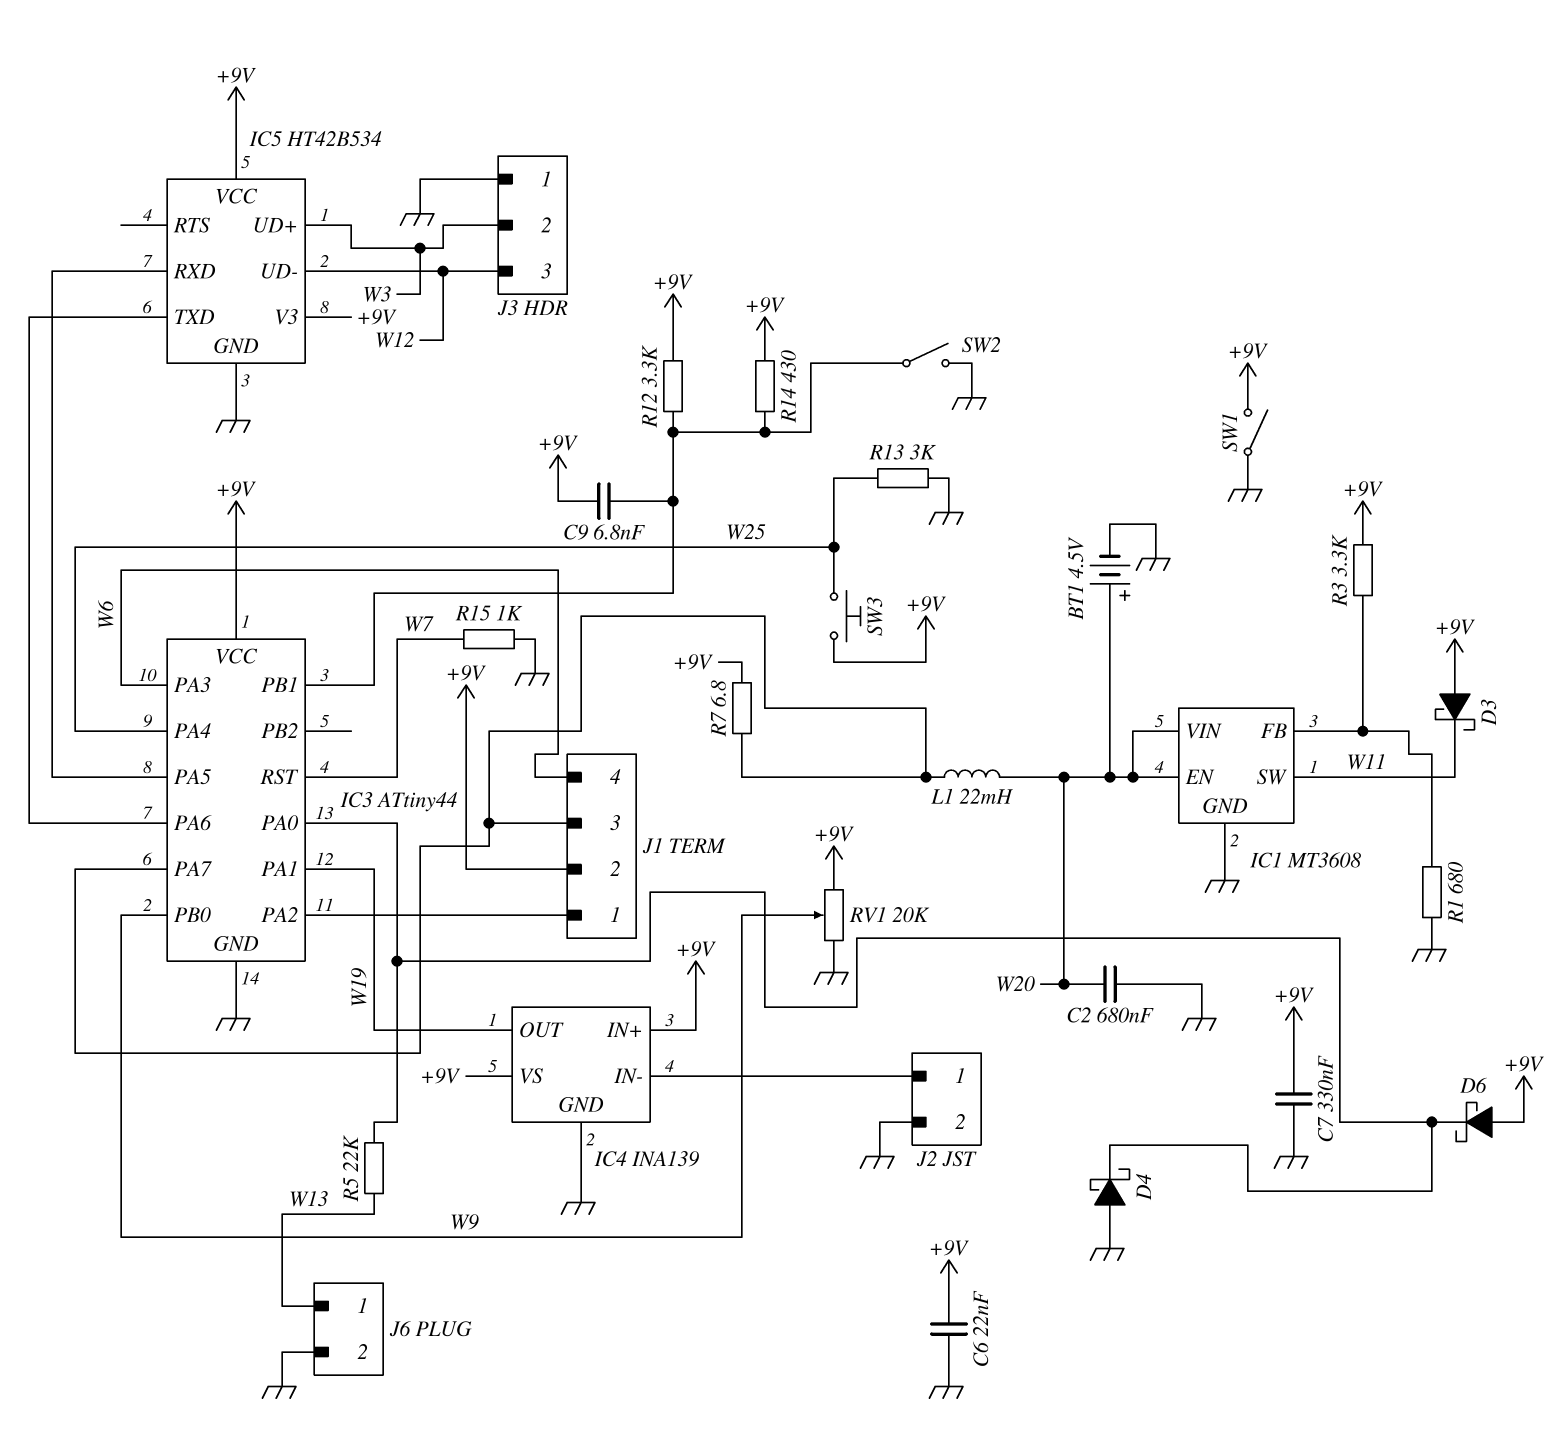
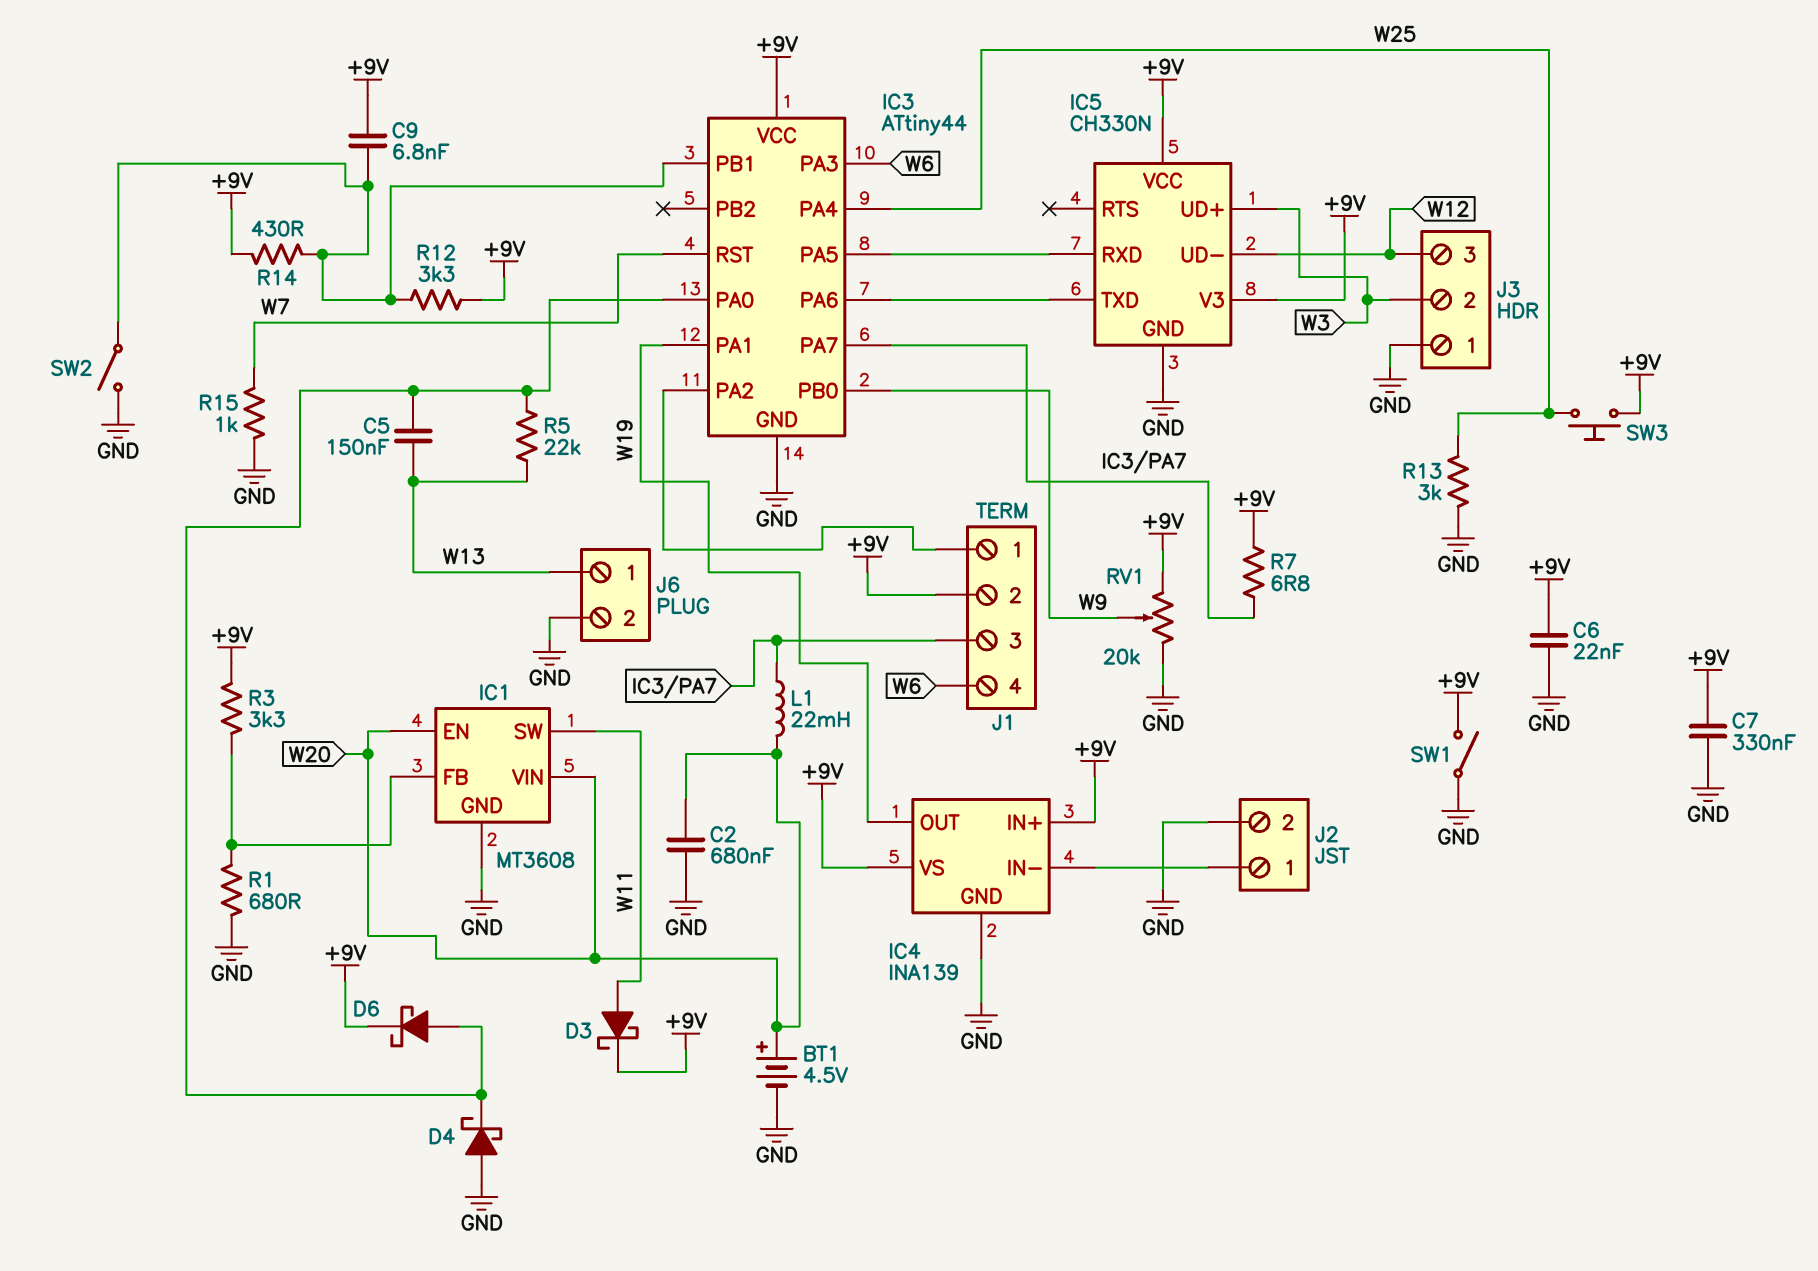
C5: none -> 150nF (IC3/PA0, W13)
D3: schottky (A +9V, K W11) -> schottky (A W11, K +9V)
D6: schottky (A +9V, K IC3/PA0) -> schottky (A IC3/PA0, K +9V)
IC5: HT42B534 -> CH330N

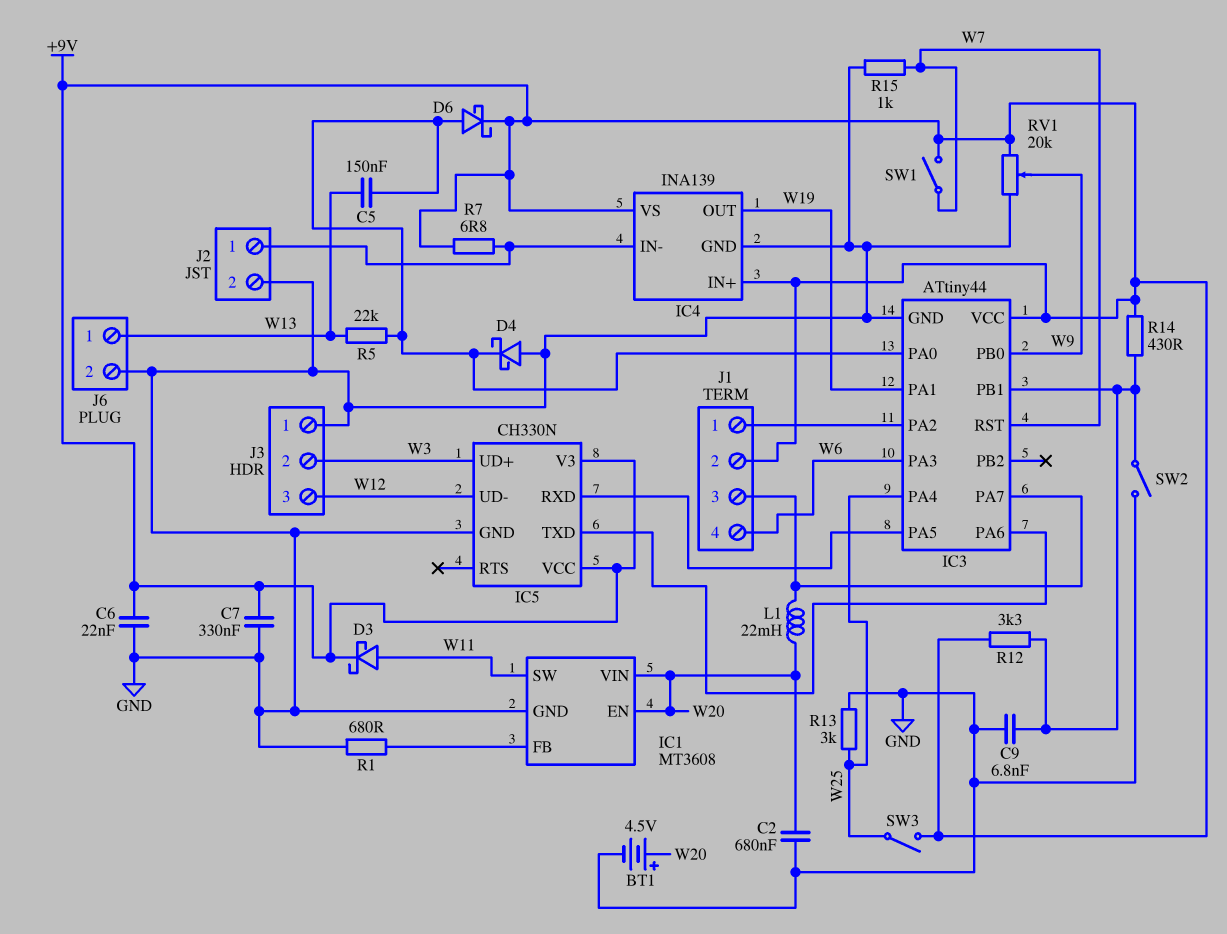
C9: 6.8nF (+9V, IC3/PB1) -> 6.8nF (GND, IC3/PB1)
R3: 3.3k (+9V, IC1/FB) -> none
R7: 6.8 (+9V, IC3/PA7) -> 6.8 (+9V, IC4/IN-)
SW1: switch (+9V, GND) -> switch (+9V, W7)
SW3: button (+9V, W25) -> switch (+9V, W25)

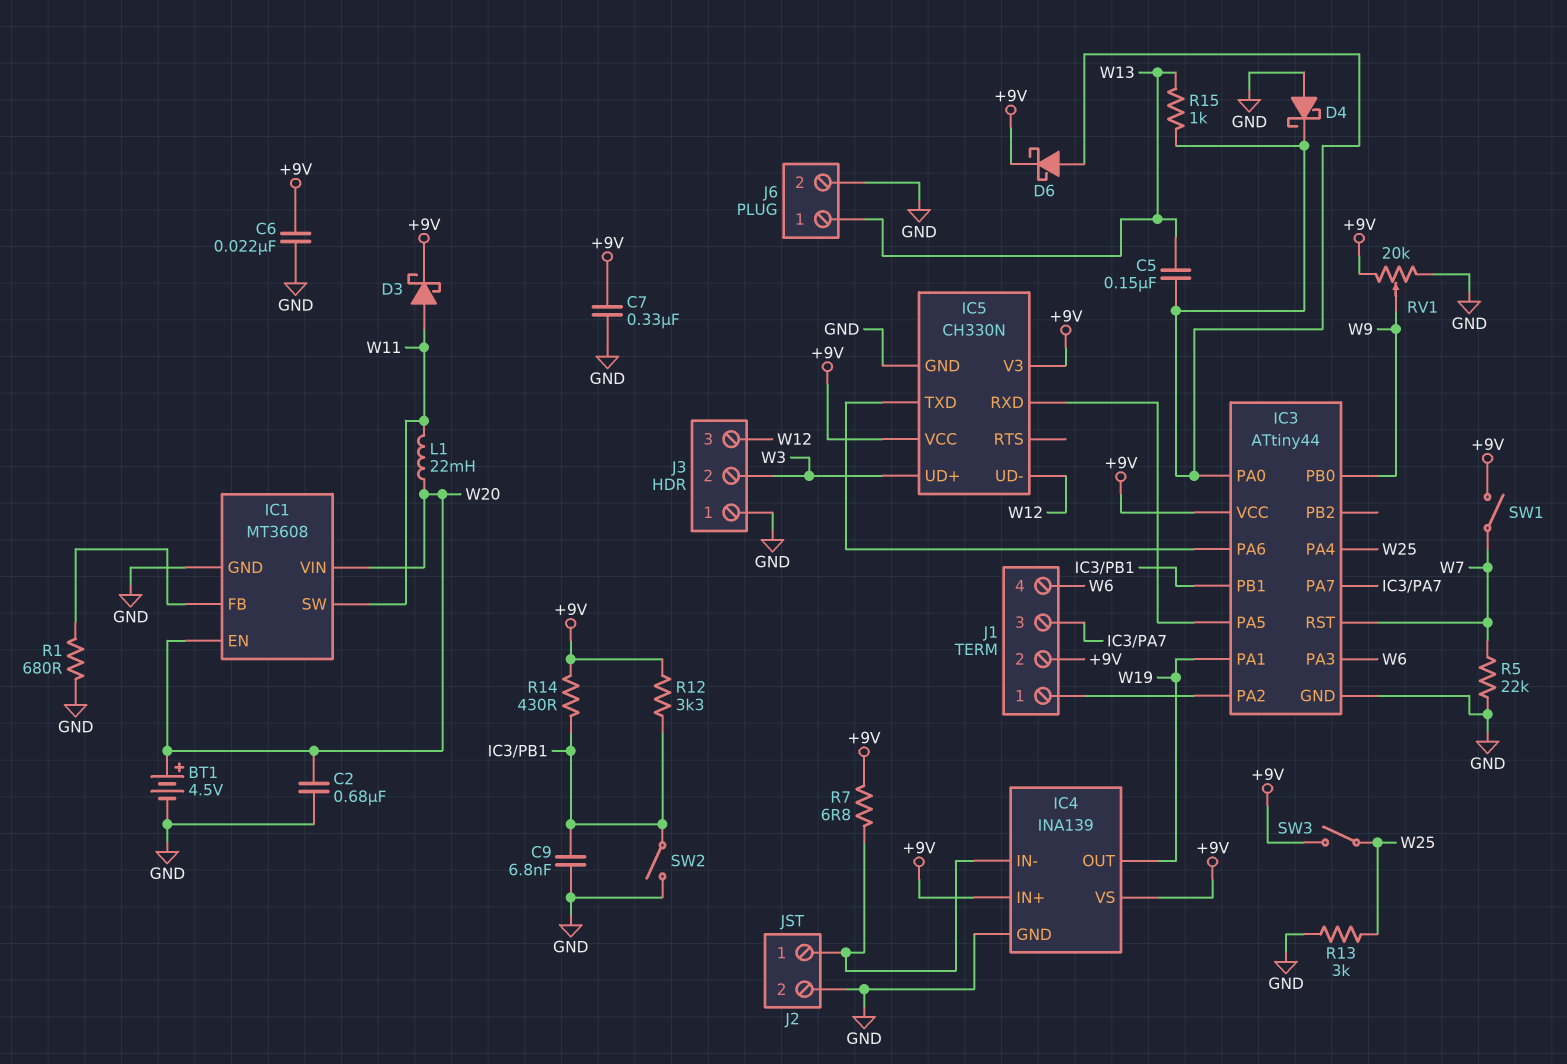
L1: 22mH (IC3/PA7, W20) -> 22mH (W11, W20)
R5: 22k (IC3/PA0, W13) -> 22k (GND, W7)
R15: 1k (GND, W7) -> 1k (IC3/PA0, W13)

